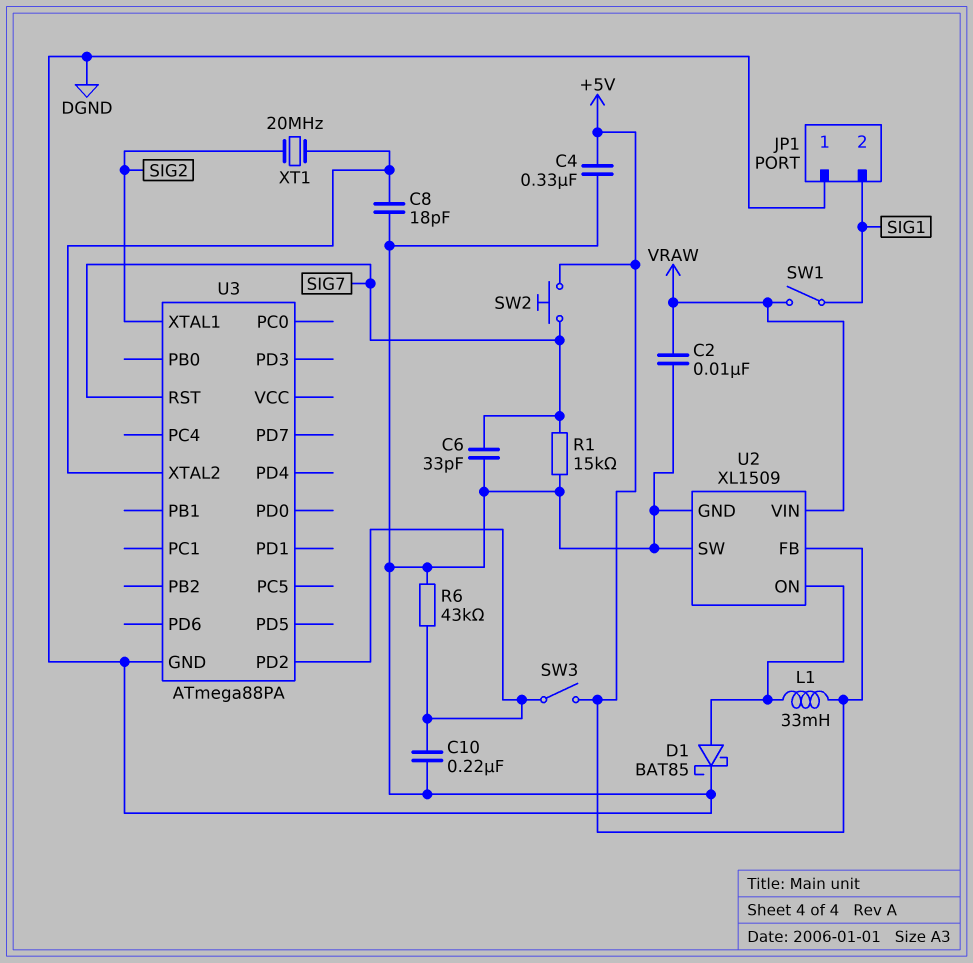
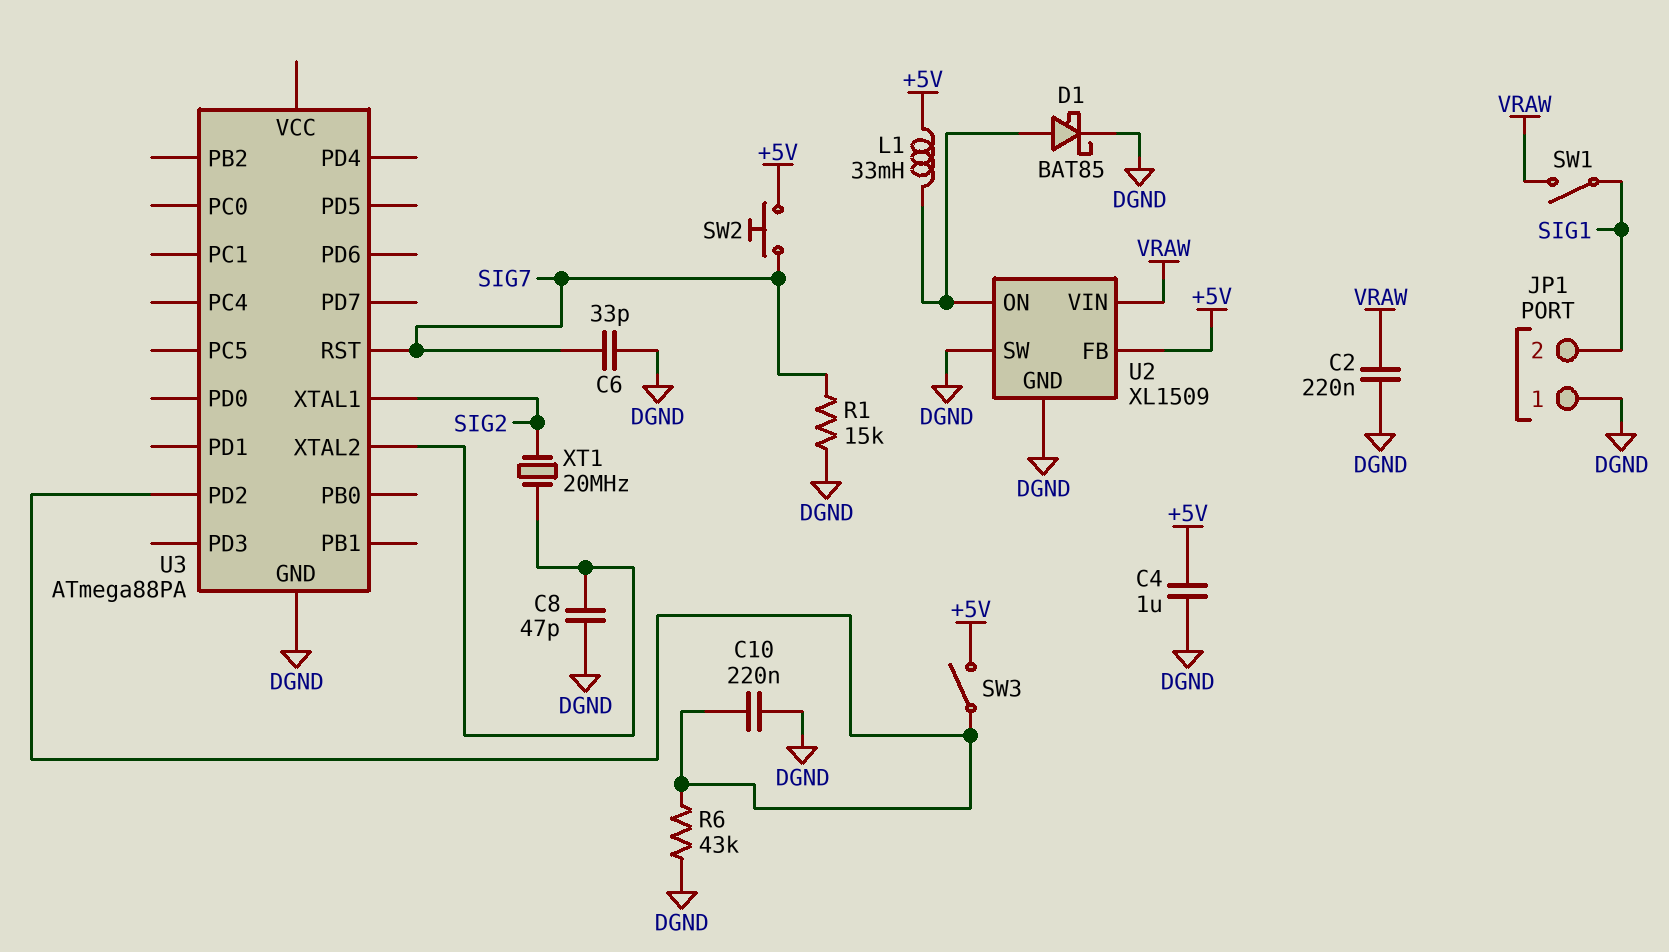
C2: 10nF (DGND, VRAW) -> 220nF (DGND, VRAW)
C4: 330nF (+5V, DGND) -> 1uF (+5V, DGND)
C8: 18pF (DGND, U3/XTAL2) -> 47pF (DGND, U3/XTAL2)

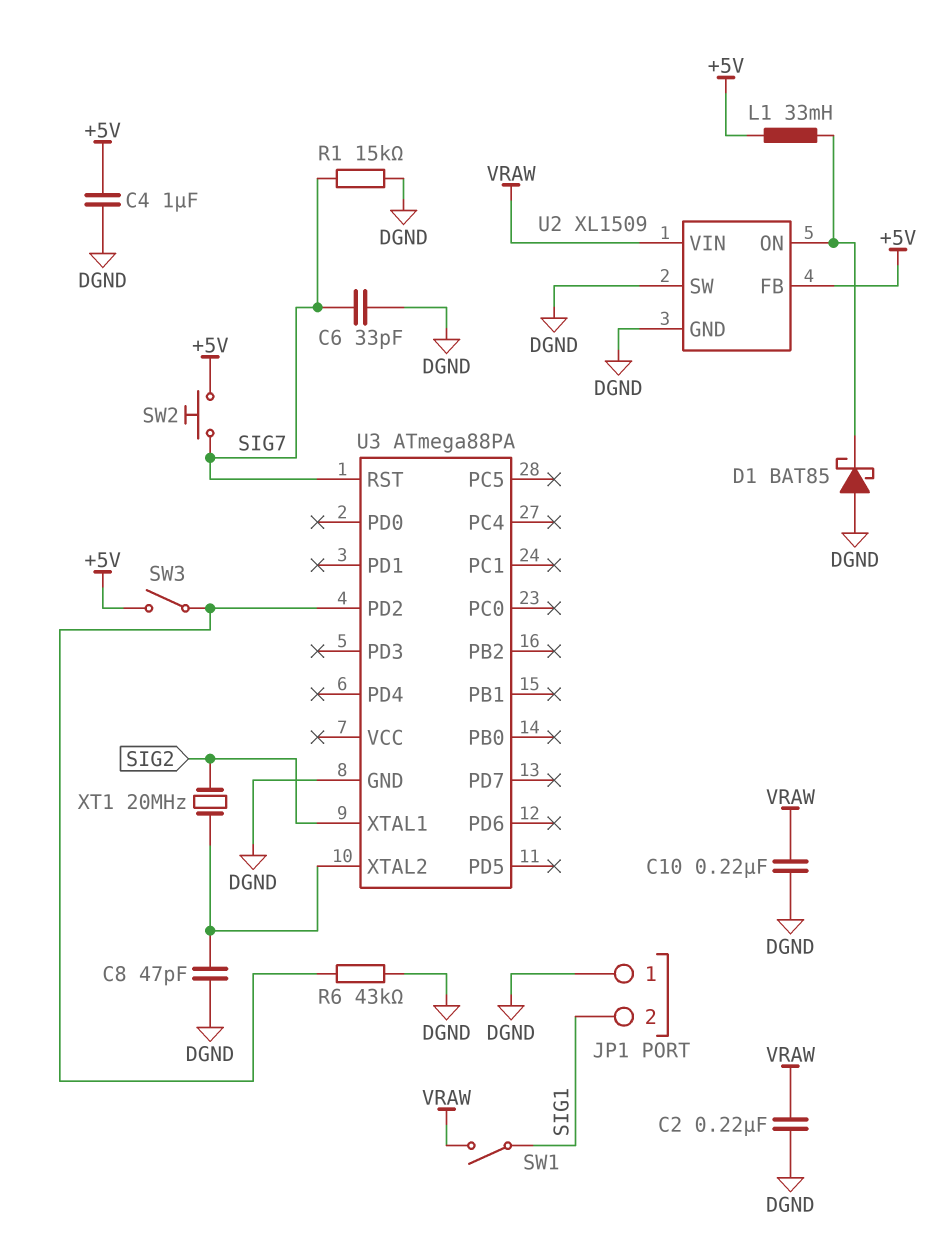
C10: 220nF (DGND, U3/PD2) -> 220nF (DGND, VRAW)
D1: schottky BAT85 (A U2/ON, K DGND) -> schottky BAT85 (A DGND, K U2/ON)

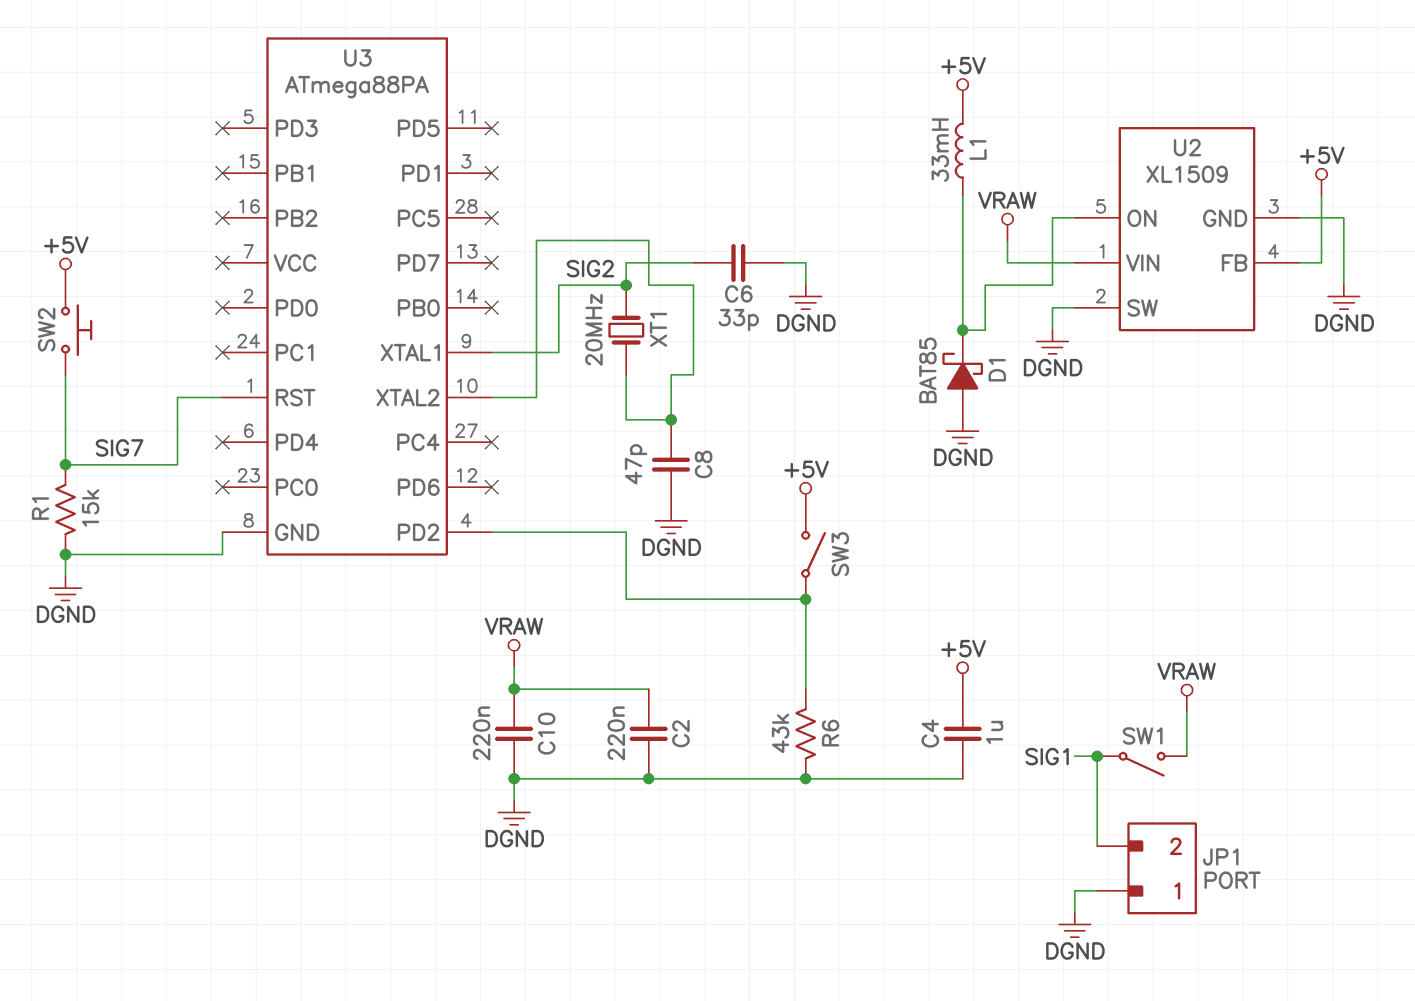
C6: 33pF (DGND, SIG7) -> 33pF (DGND, SIG2)

